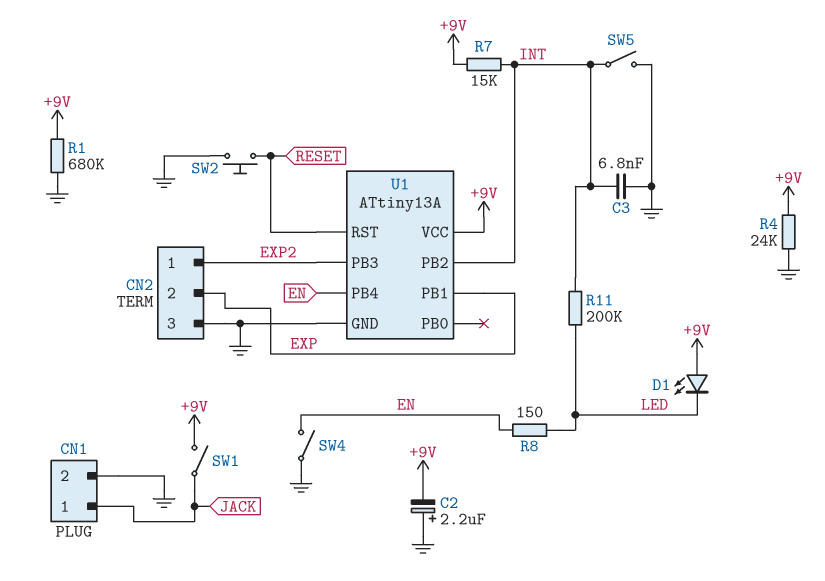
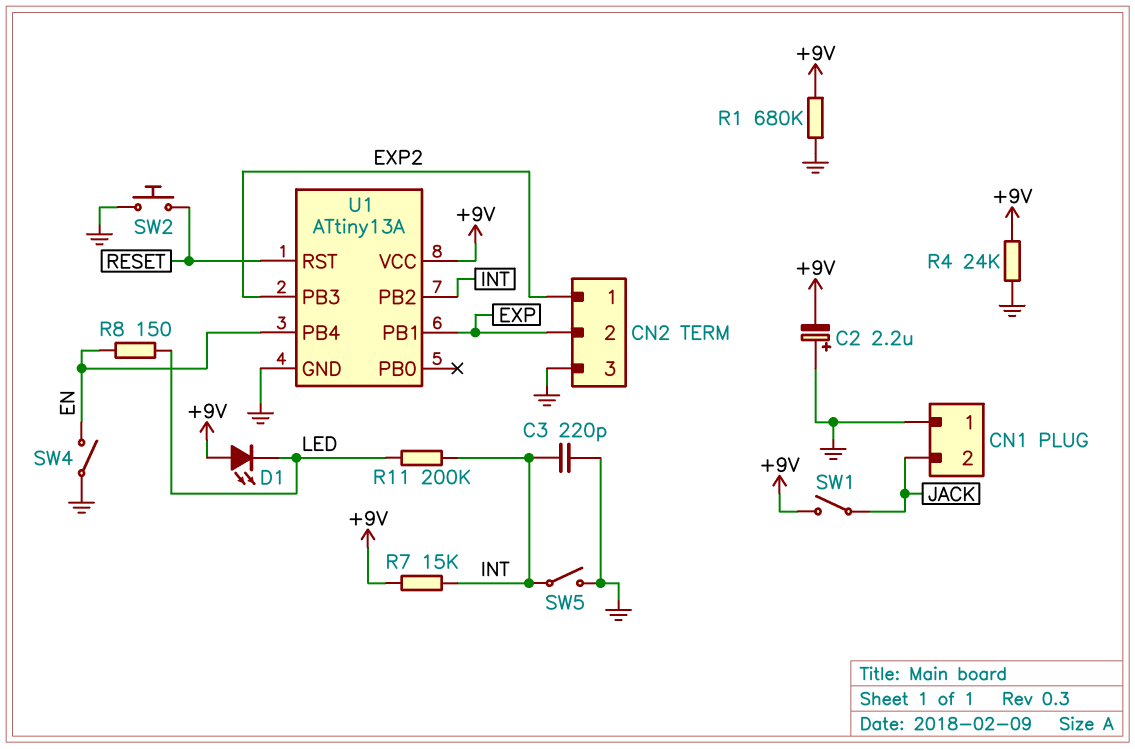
C3: 6.8nF (GND, INT) -> 220pF (GND, INT)
CN1 pin 1: JACK -> GND
CN1 pin 2: GND -> JACK

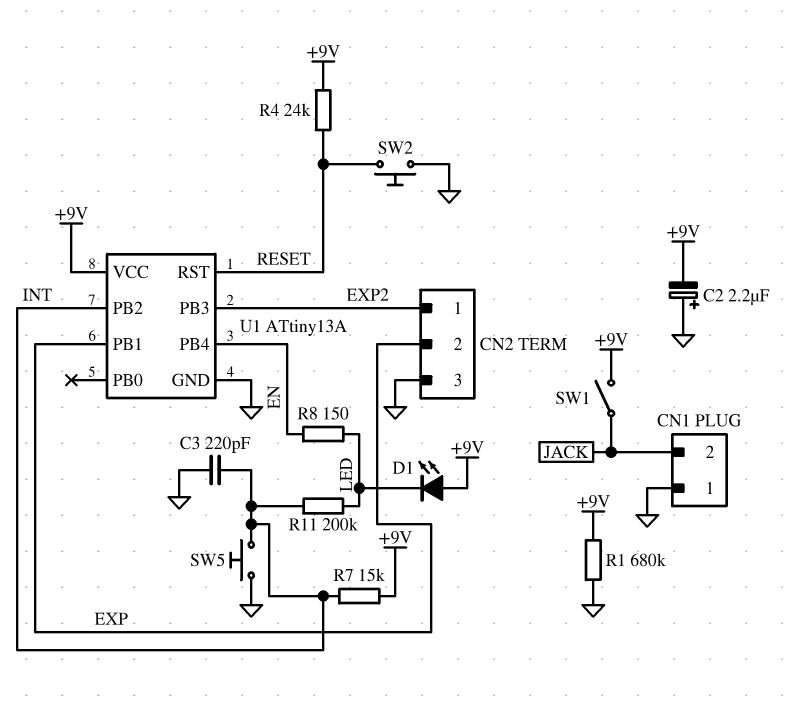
R4: 24k (+9V, GND) -> 24k (+9V, RESET)
SW4: switch (EN, GND) -> none
SW5: switch (GND, INT) -> button (GND, INT)

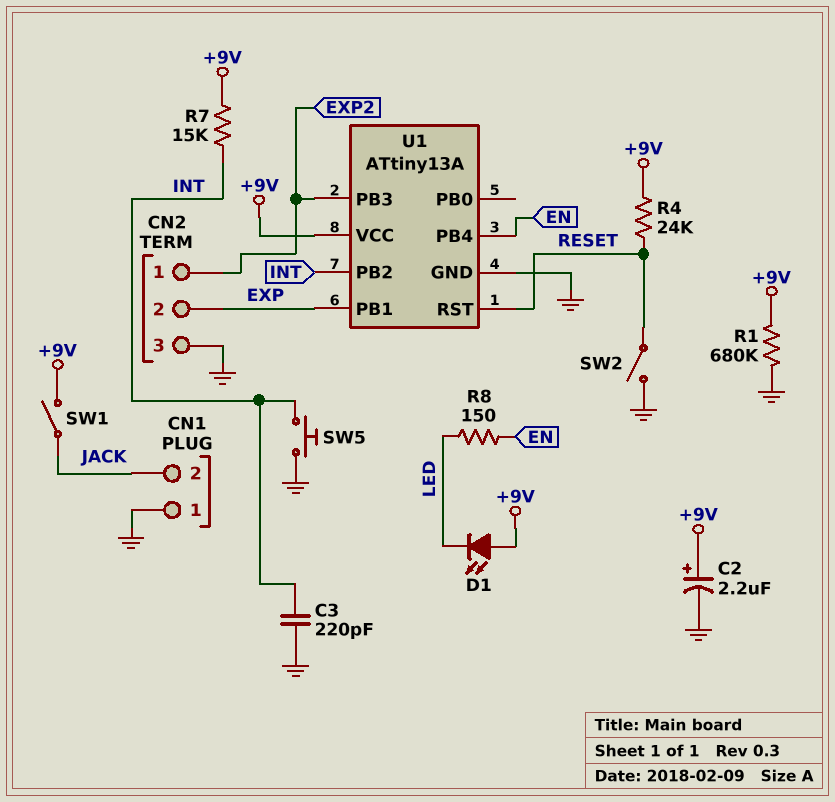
C2: 2.2uF (plus GND, minus +9V) -> 2.2uF (plus +9V, minus GND)
R11: 200k (INT, LED) -> none
SW2: button (GND, RESET) -> switch (GND, RESET)

